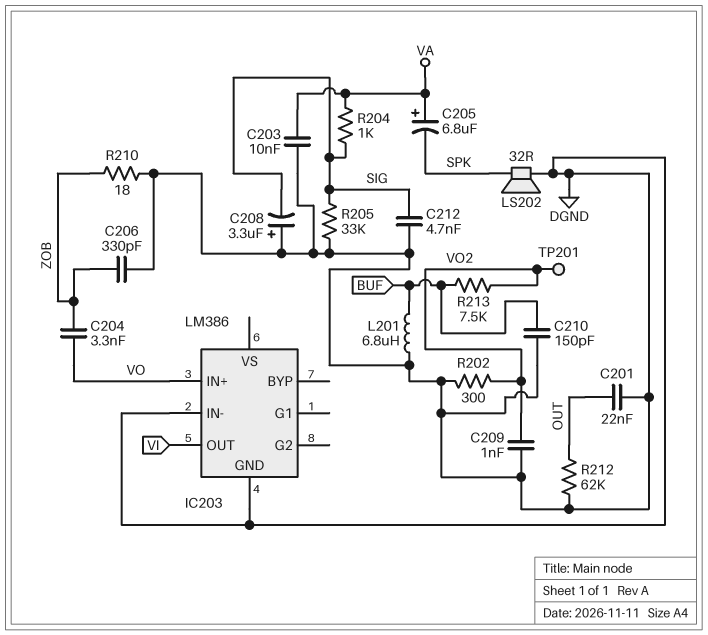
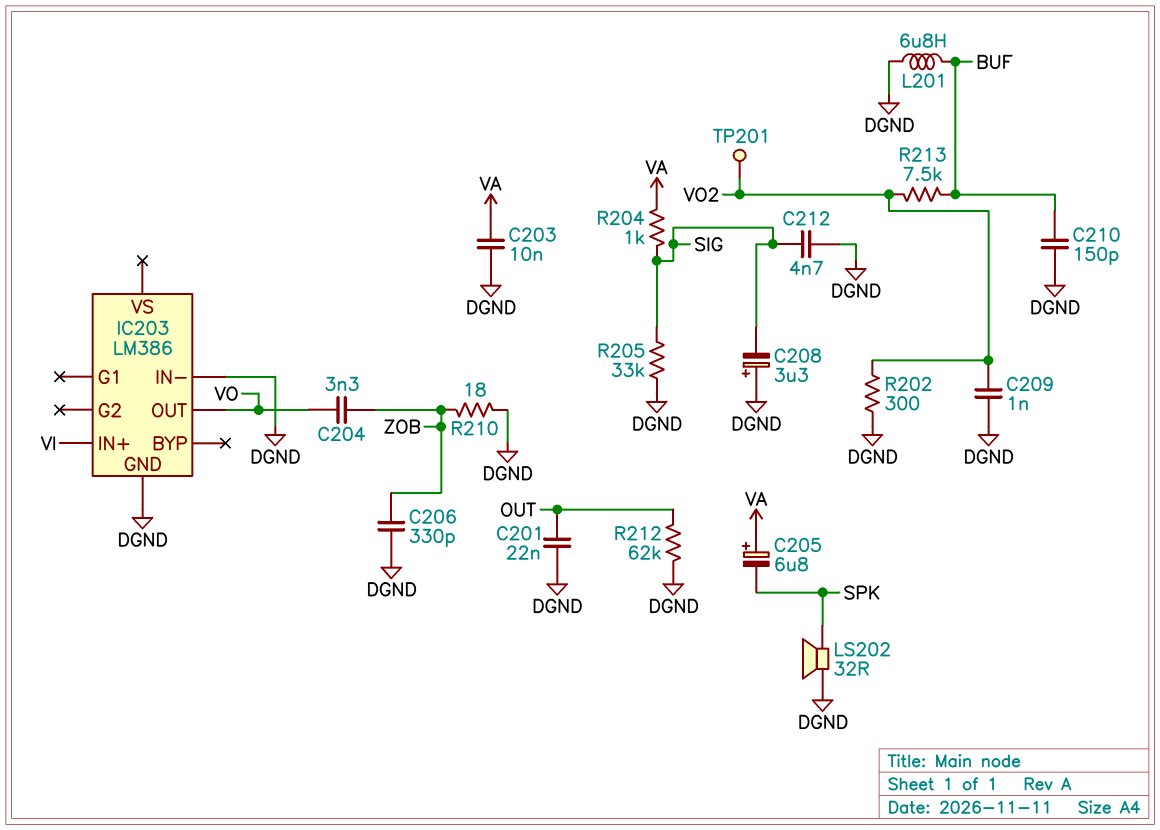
IC203 pin IN+: VO -> VI
IC203 pin OUT: VI -> VO

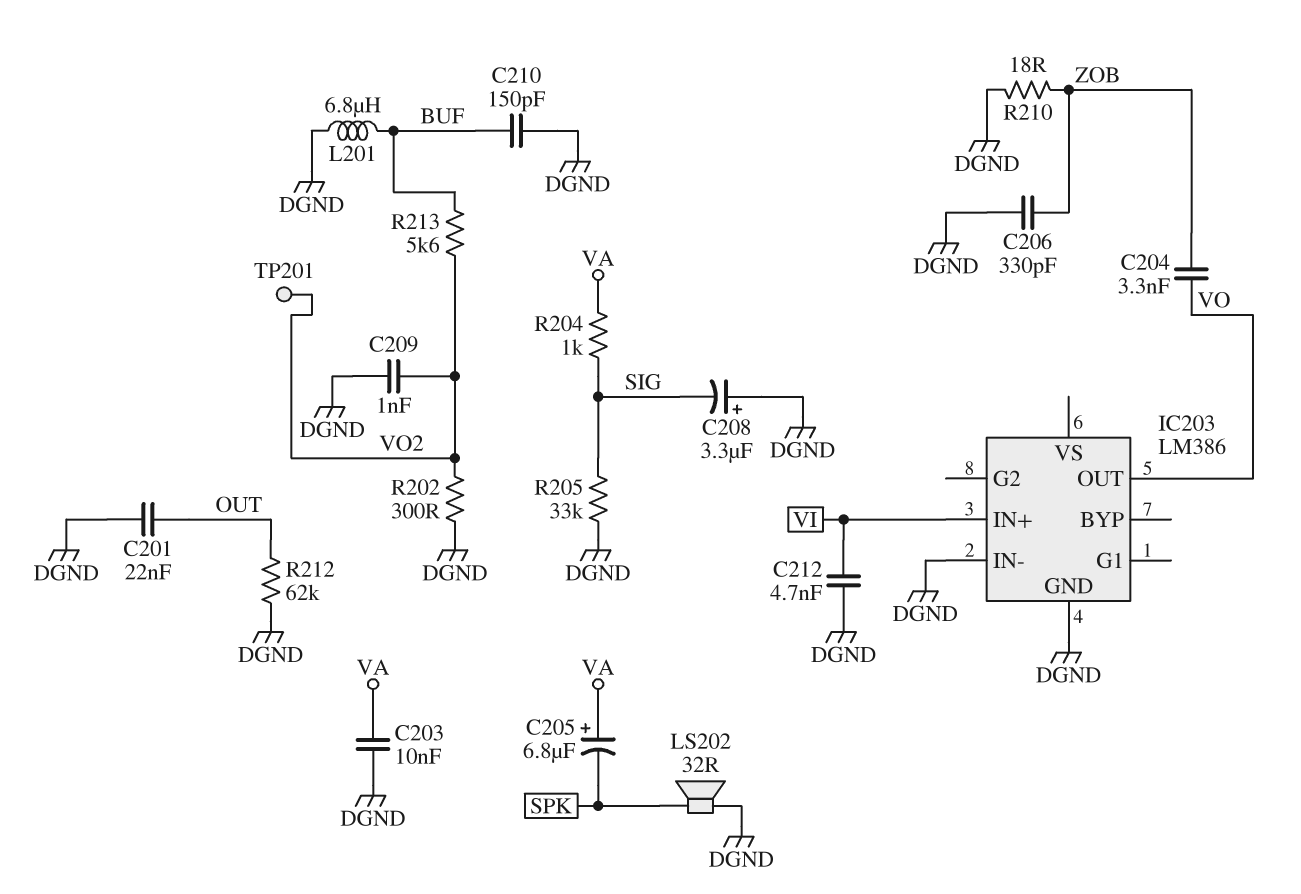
C212: 4.7nF (DGND, SIG) -> 4.7nF (DGND, VI)
R213: 7.5k (BUF, VO2) -> 5.6k (BUF, VO2)

